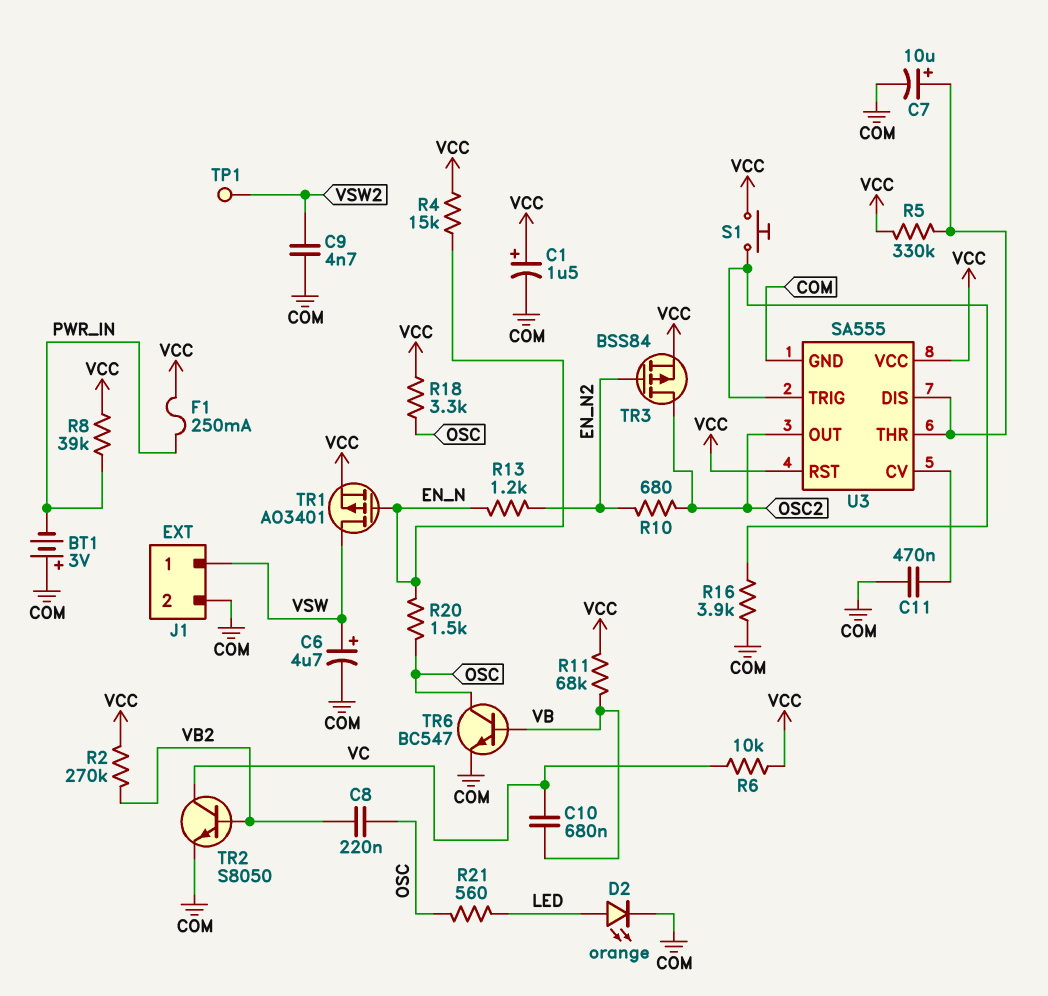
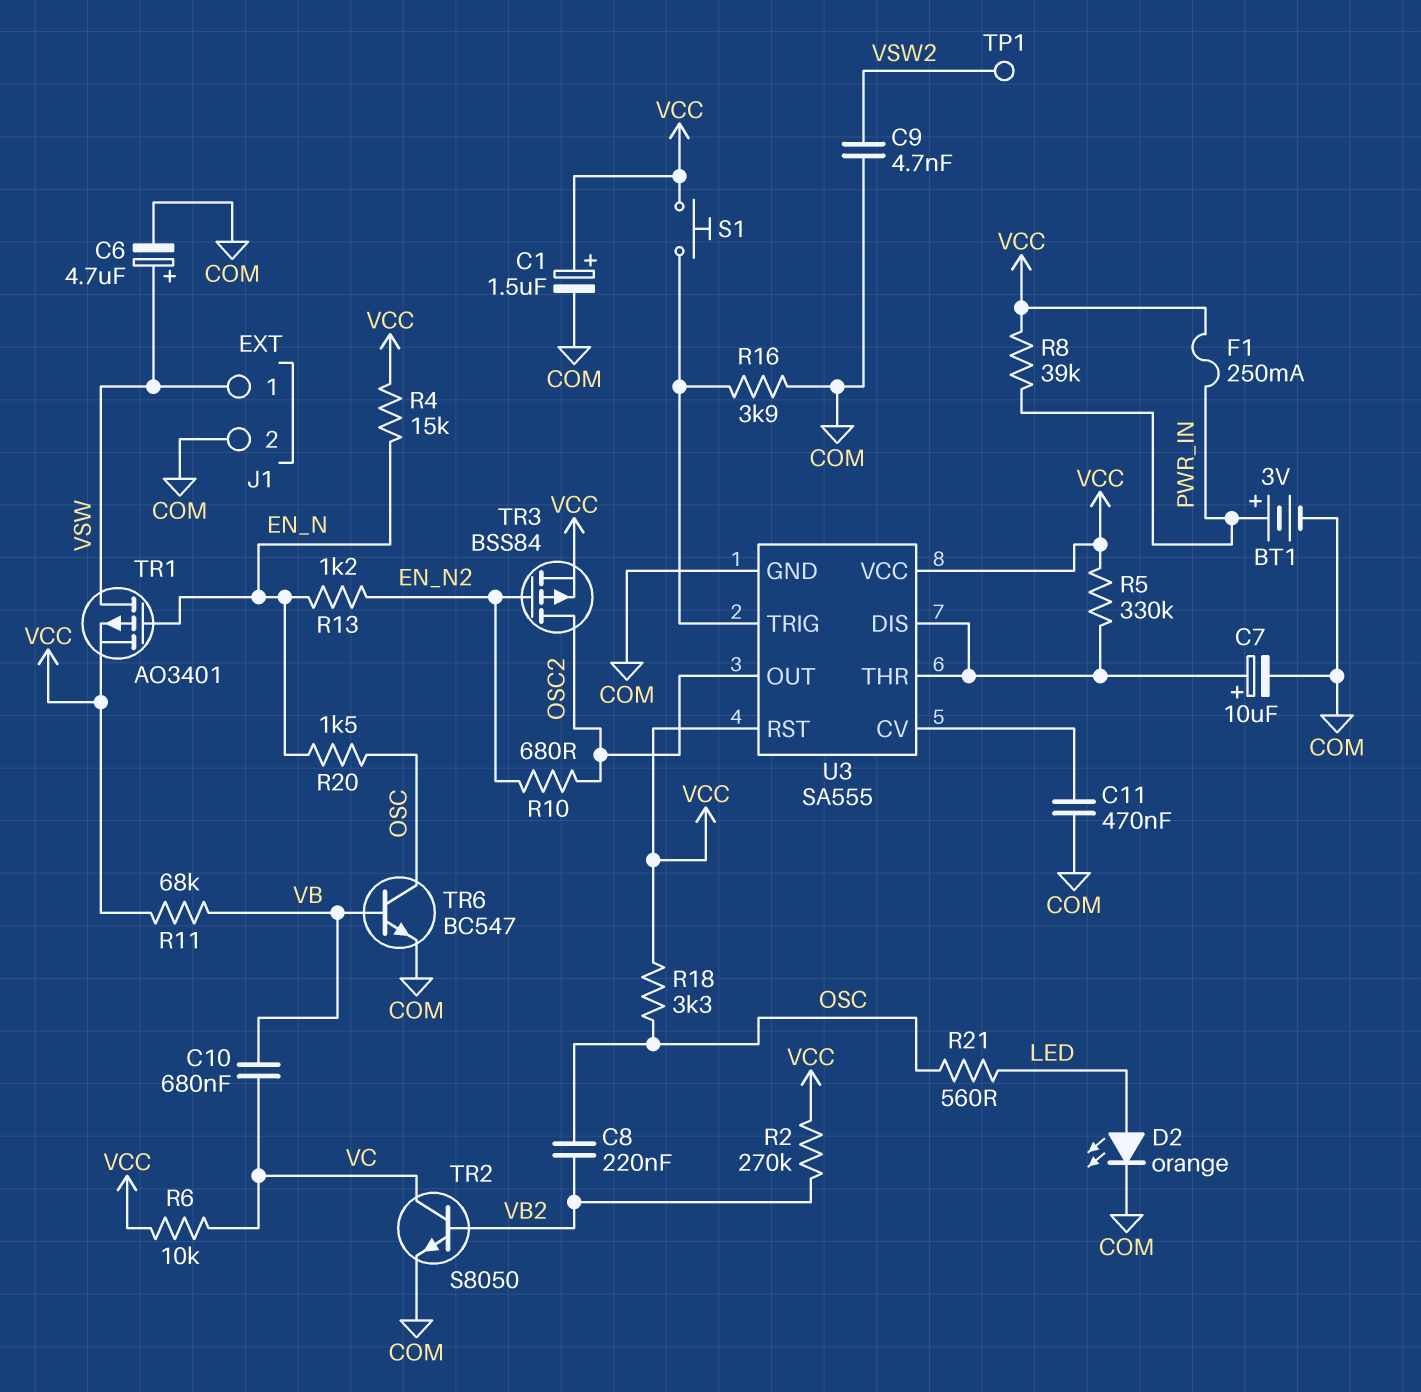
BT1: 3V (plus COM, minus PWR_IN) -> 3V (plus PWR_IN, minus COM)

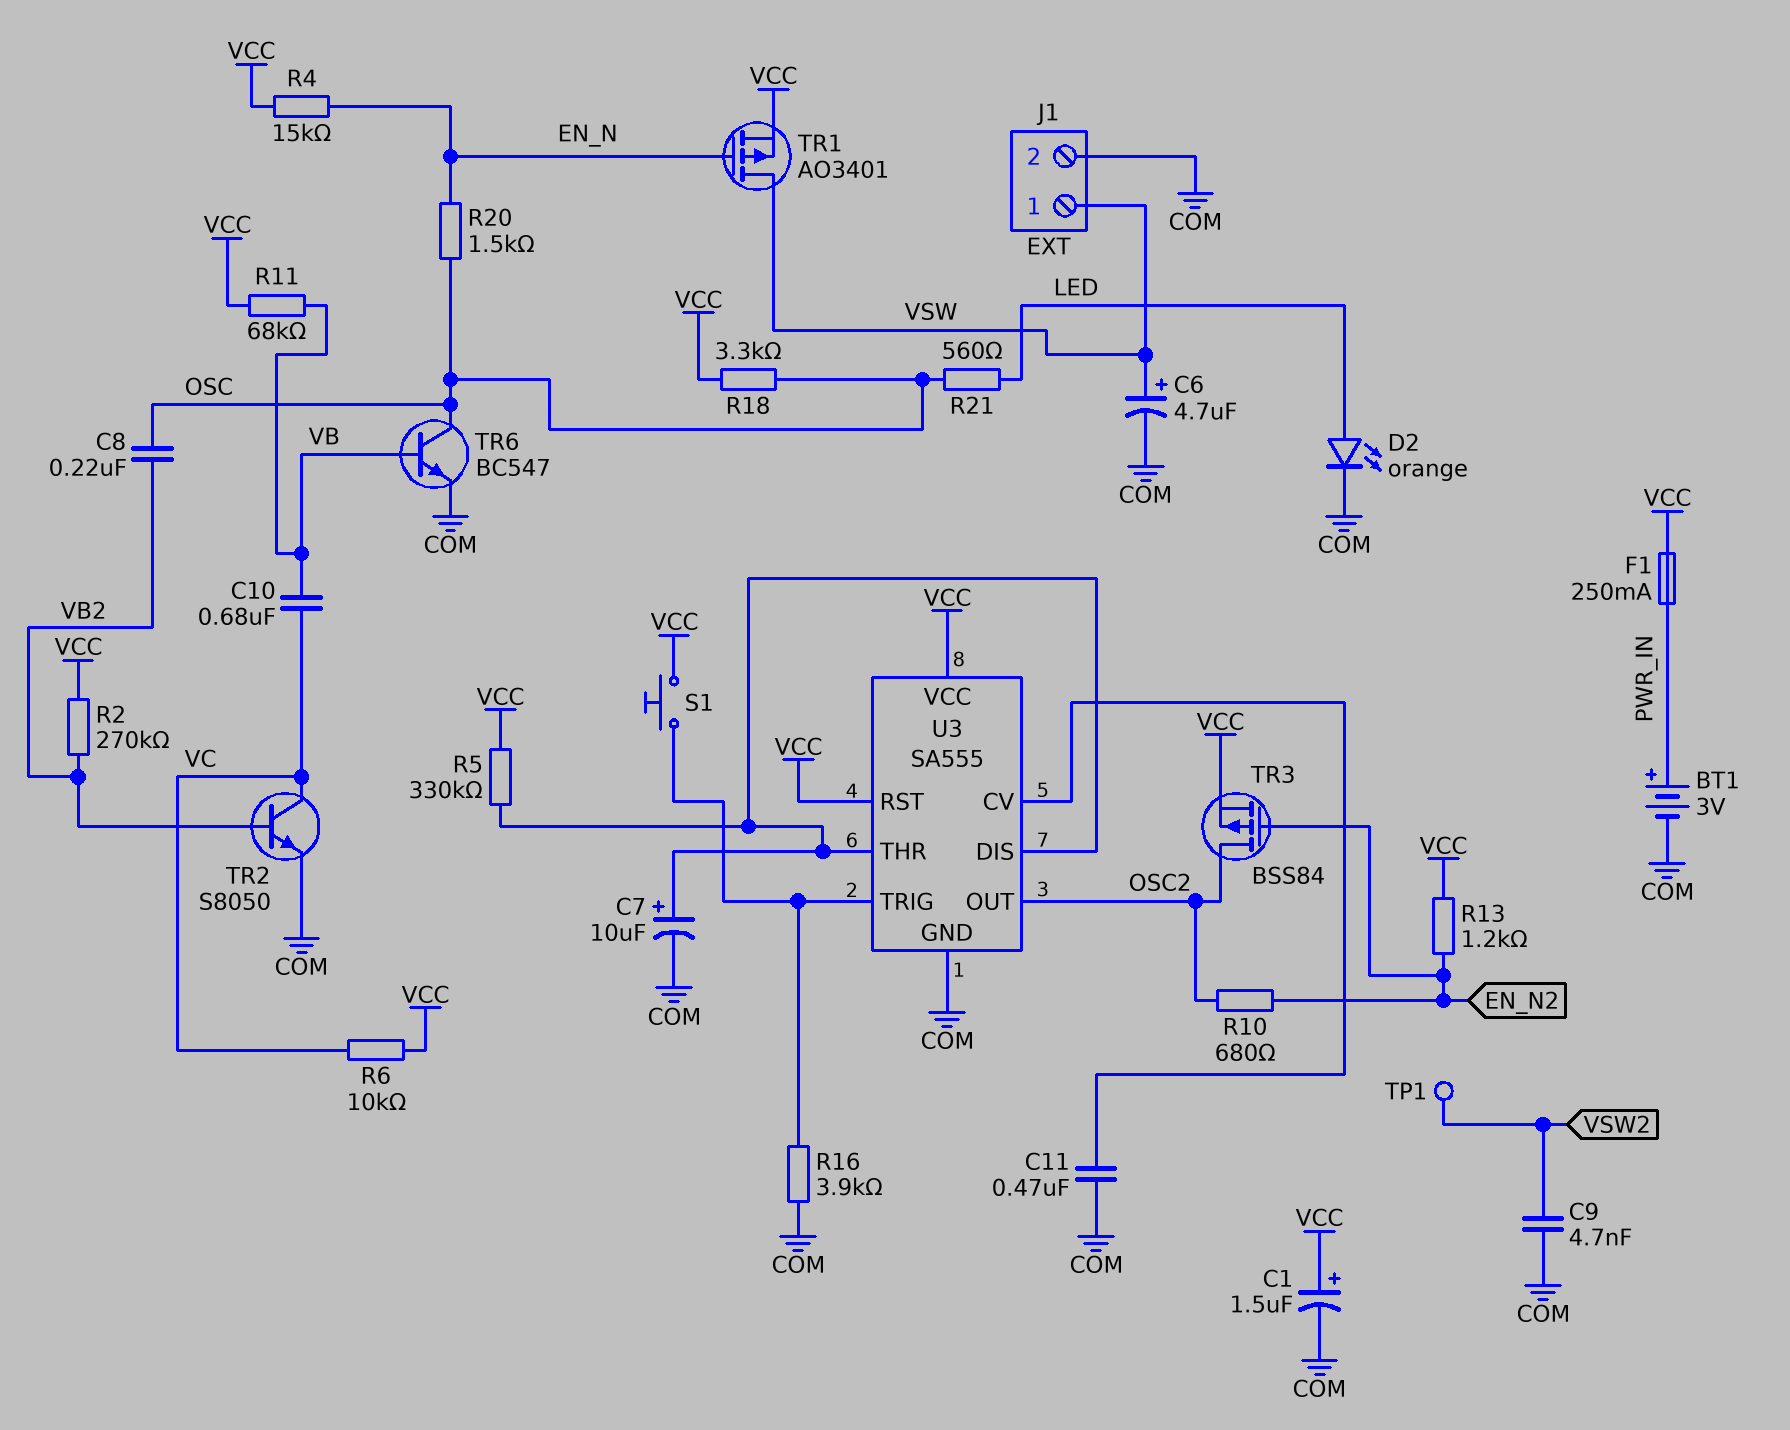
R8: 39k (PWR_IN, VCC) -> none
R13: 1.2k (EN_N, EN_N2) -> 1.2k (EN_N2, VCC)

